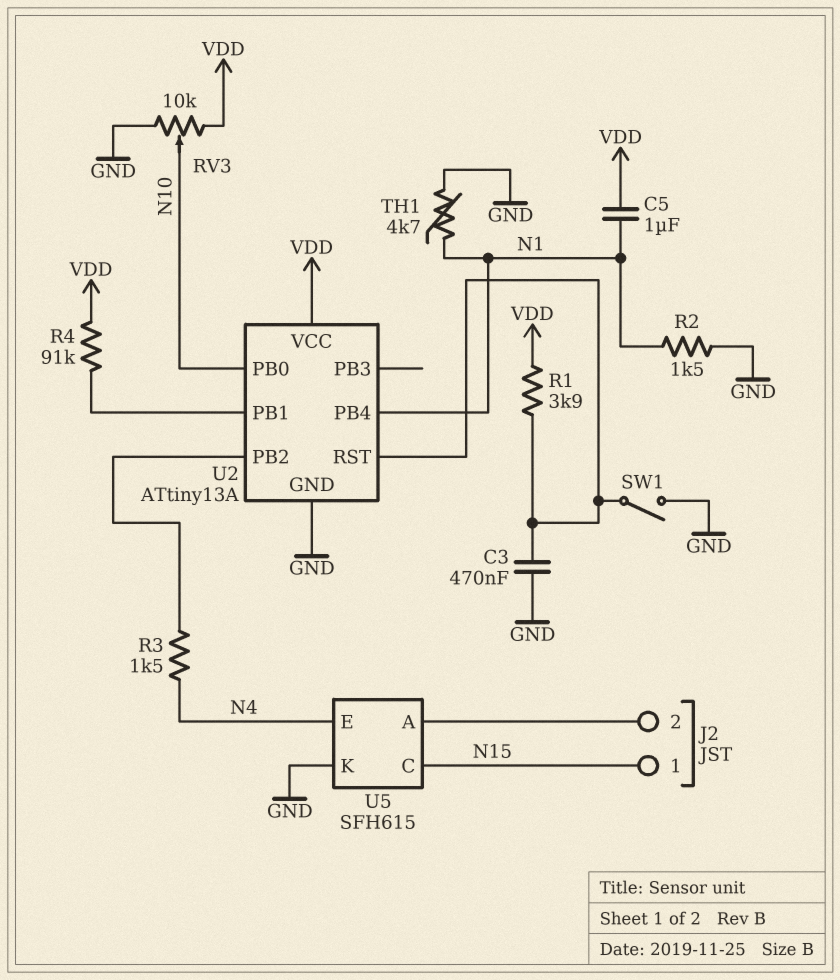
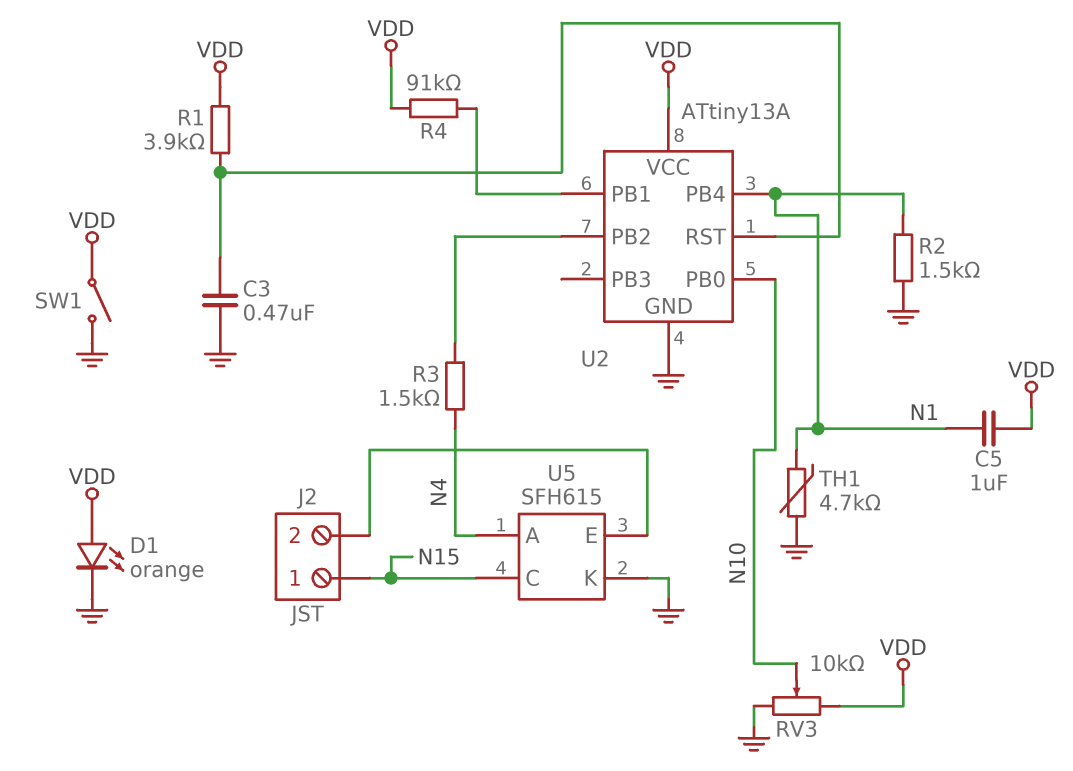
D1: none -> LED orange (A VDD, K GND)
SW1: switch (GND, U2/RST) -> switch (GND, VDD)
U5 pin A: J2/2 -> N4
U5 pin E: N4 -> J2/2

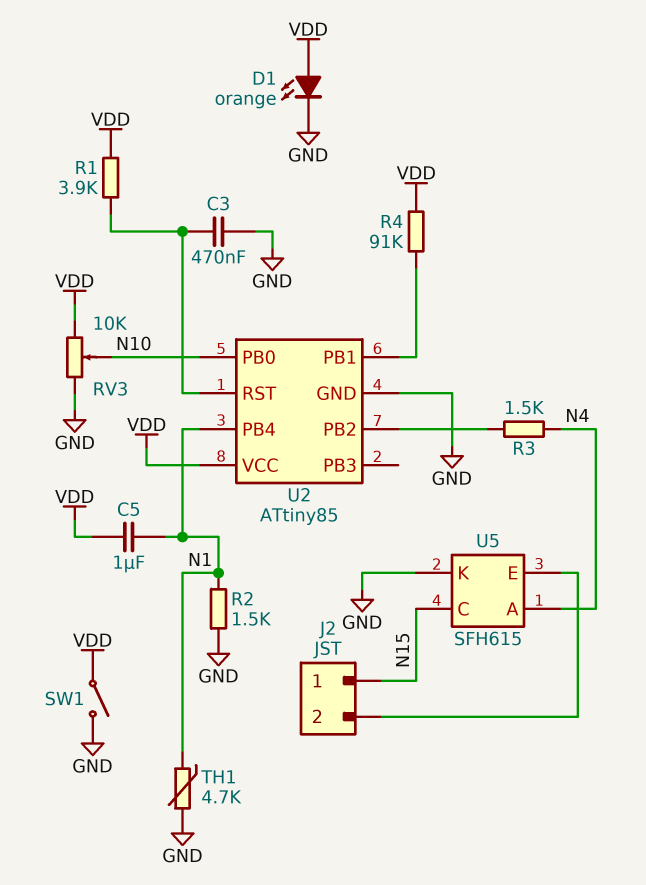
U2: ATtiny13A -> ATtiny85

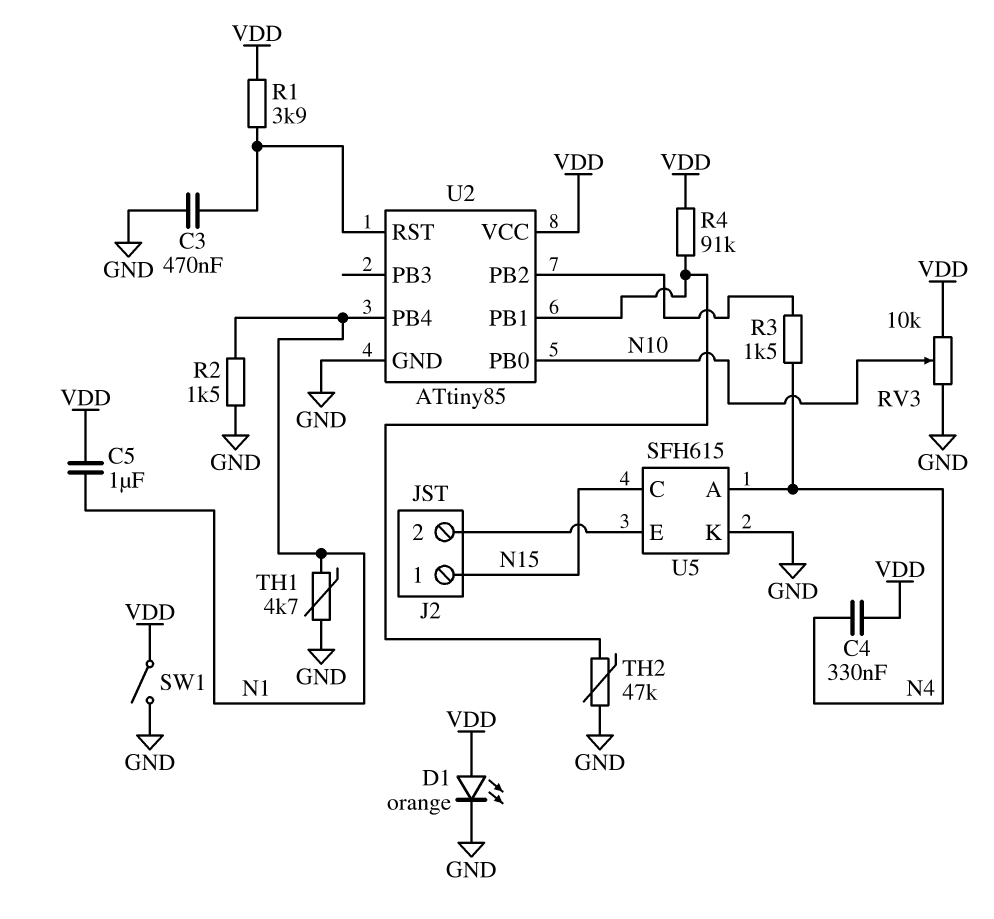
C4: none -> 330nF (N4, VDD)
TH2: none -> 47k (GND, U2/PB1)

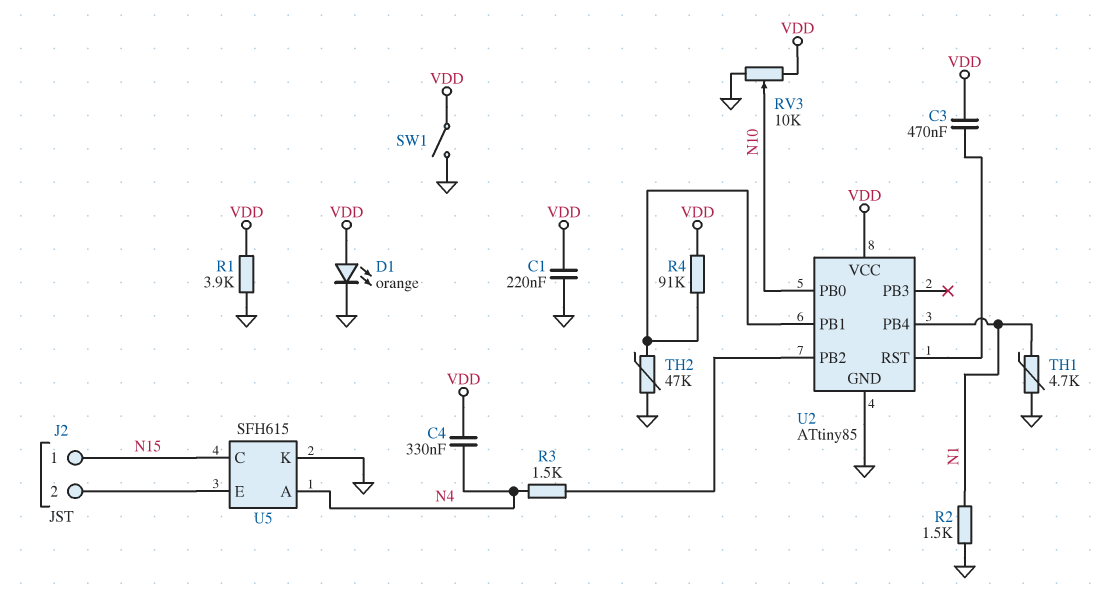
C1: none -> 220nF (GND, VDD)
C3: 470nF (GND, U2/RST) -> 470nF (U2/RST, VDD)
C5: 1uF (N1, VDD) -> none
R1: 3.9k (U2/RST, VDD) -> 3.9k (GND, VDD)

